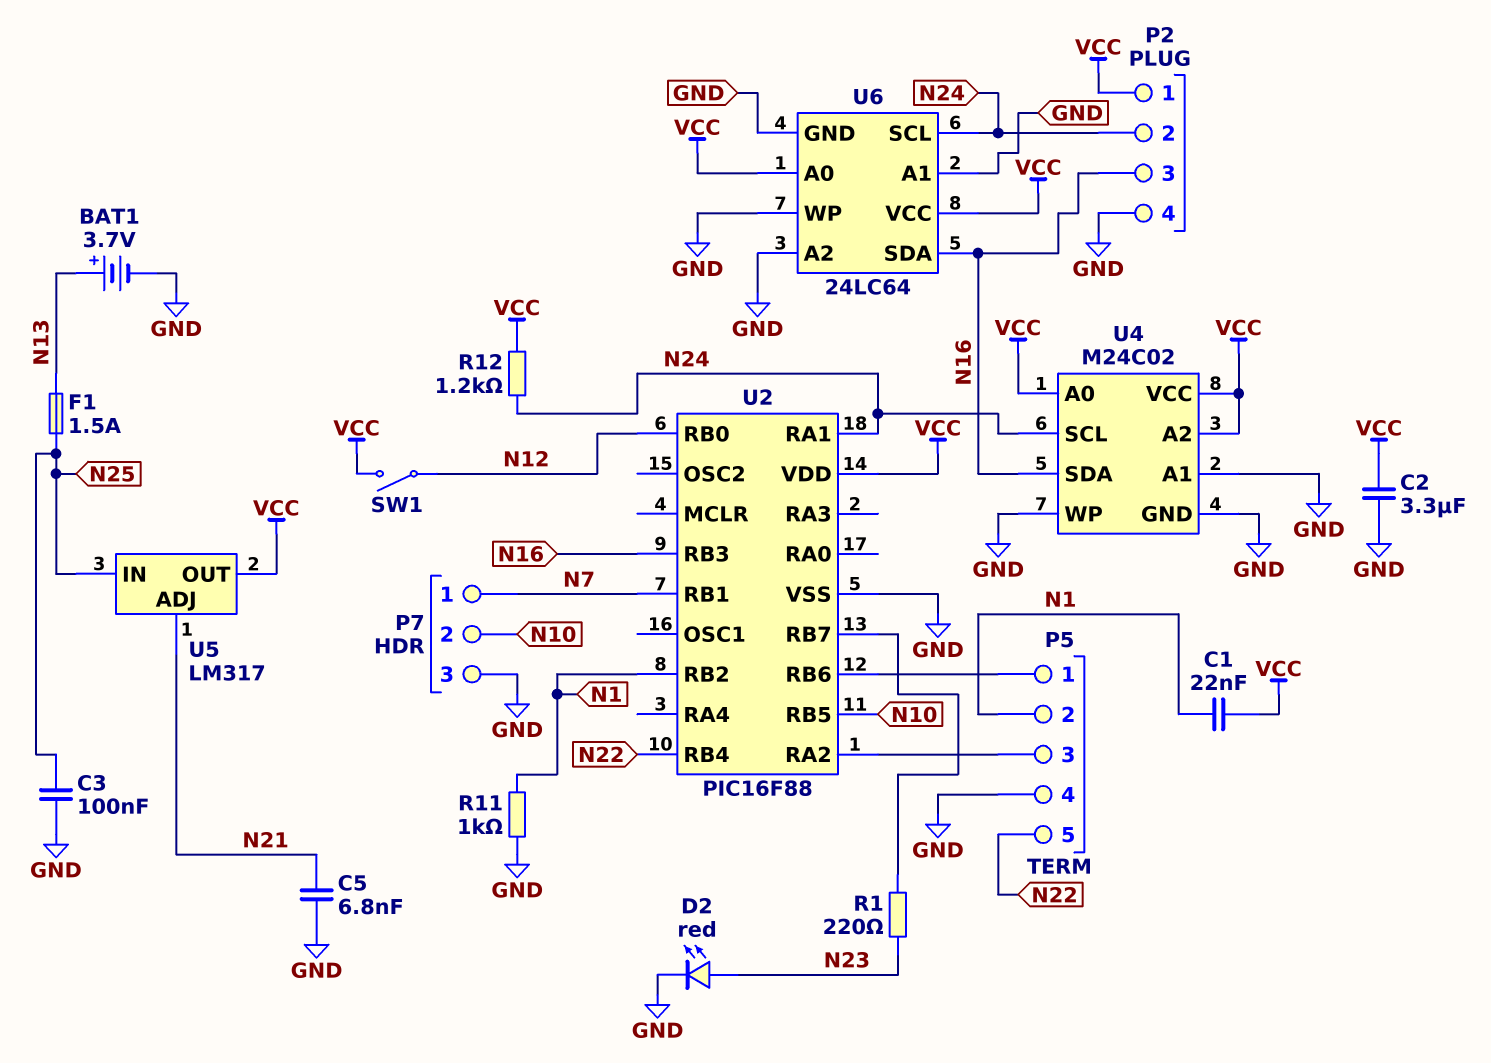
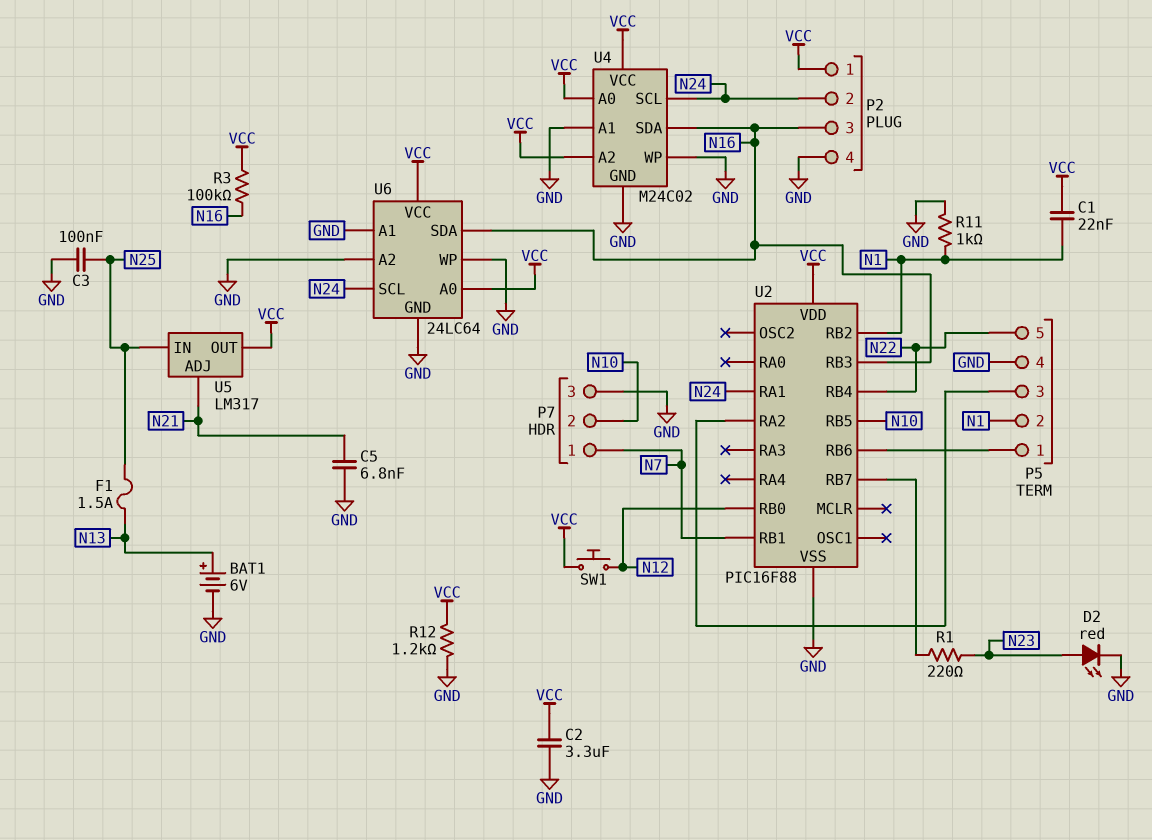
BAT1: 3.7V (plus N13, minus GND) -> 6V (plus N13, minus GND)
R3: none -> 100k (N16, VCC)
R12: 1.2k (N24, VCC) -> 1.2k (GND, VCC)
SW1: switch (N12, VCC) -> button (N12, VCC)

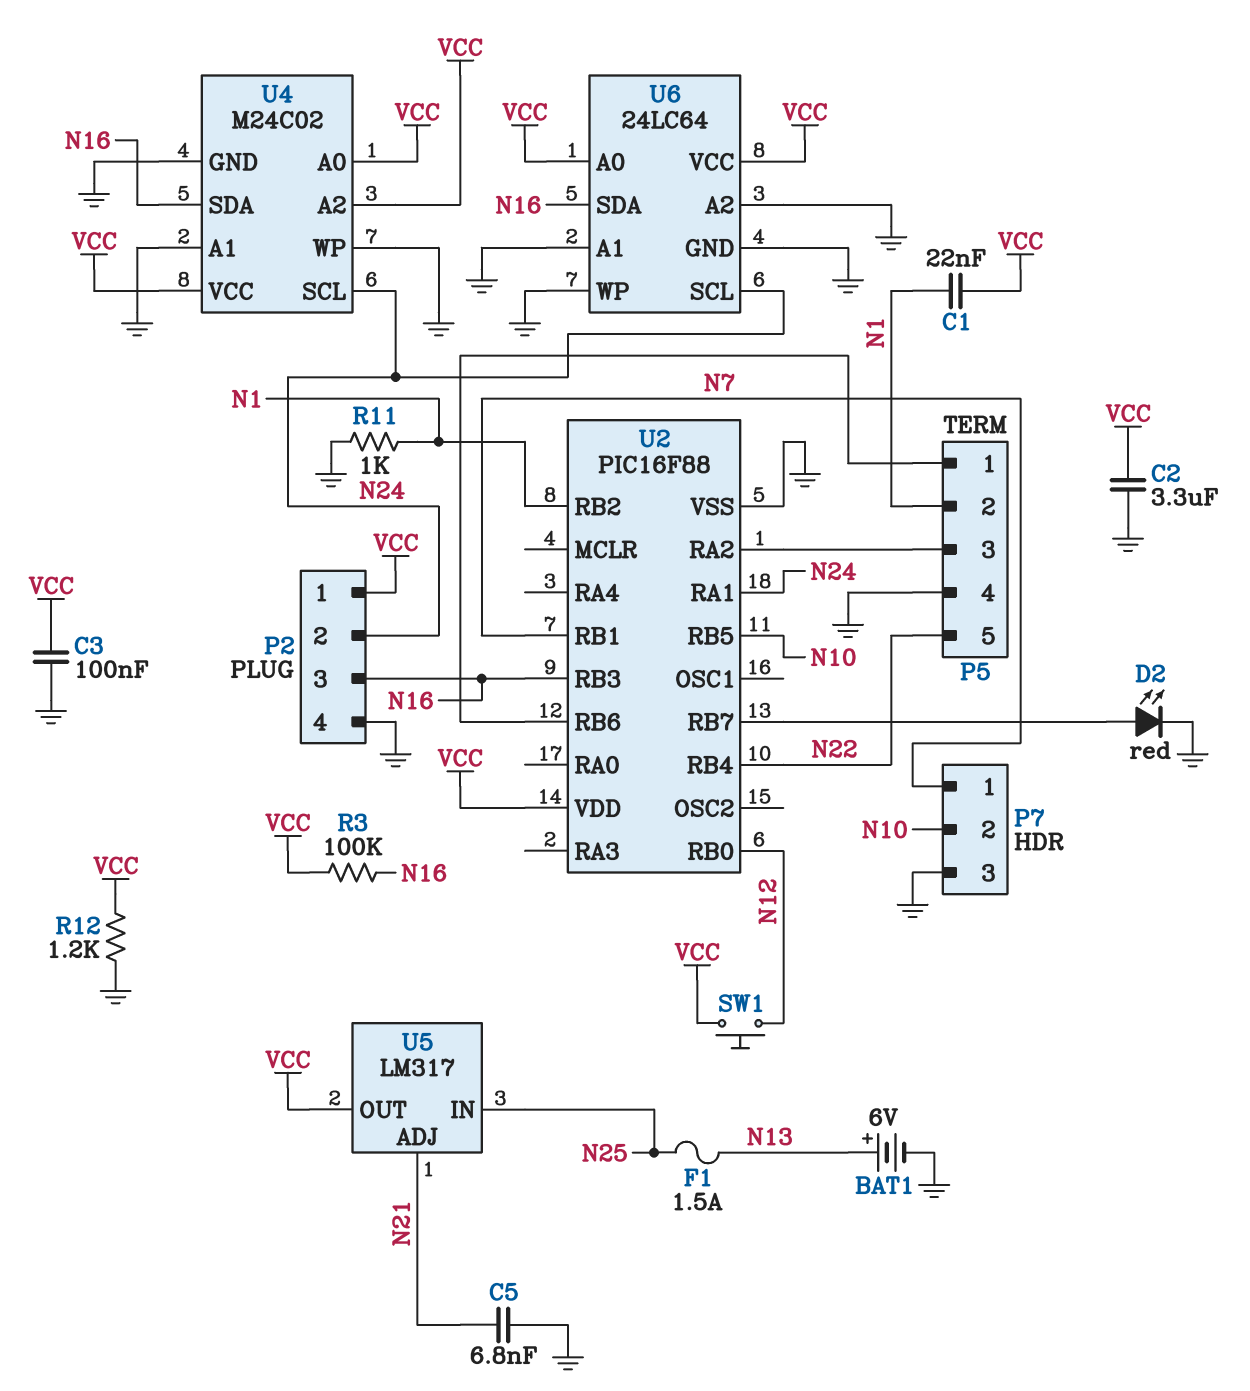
C3: 100nF (GND, N25) -> 100nF (GND, VCC)
D2: LED red (A N23, K GND) -> LED red (A U2/RB7, K GND)
R1: 220 (N23, U2/RB7) -> none

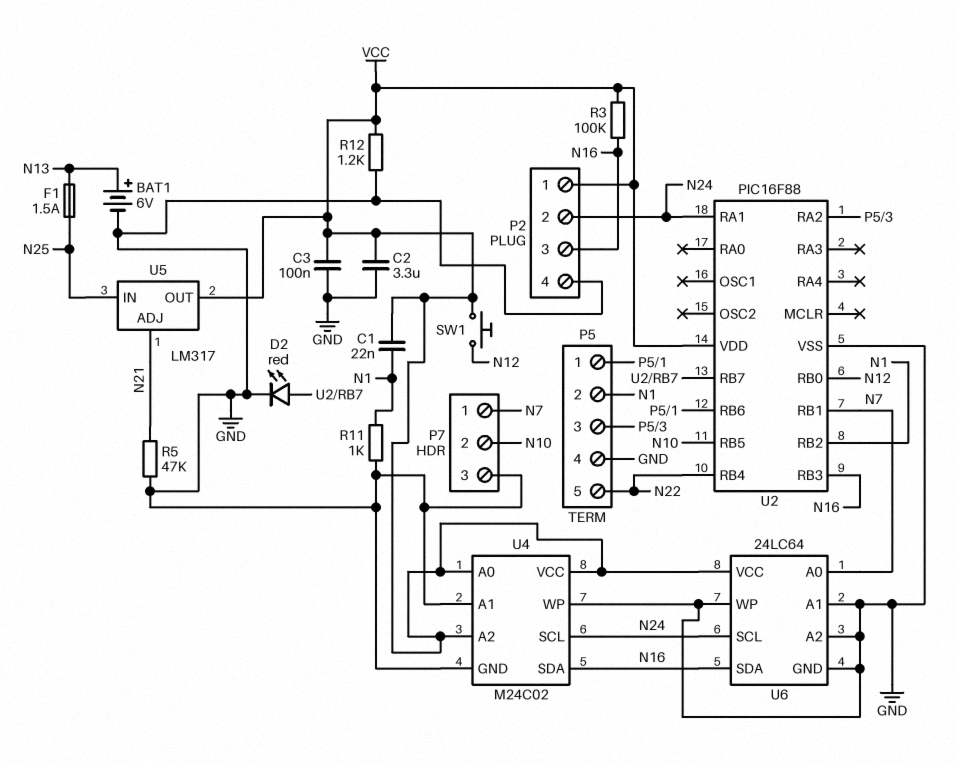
C5: 6.8nF (GND, N21) -> none
R5: none -> 47k (GND, N21)
U6 pin A0: VCC -> N7

